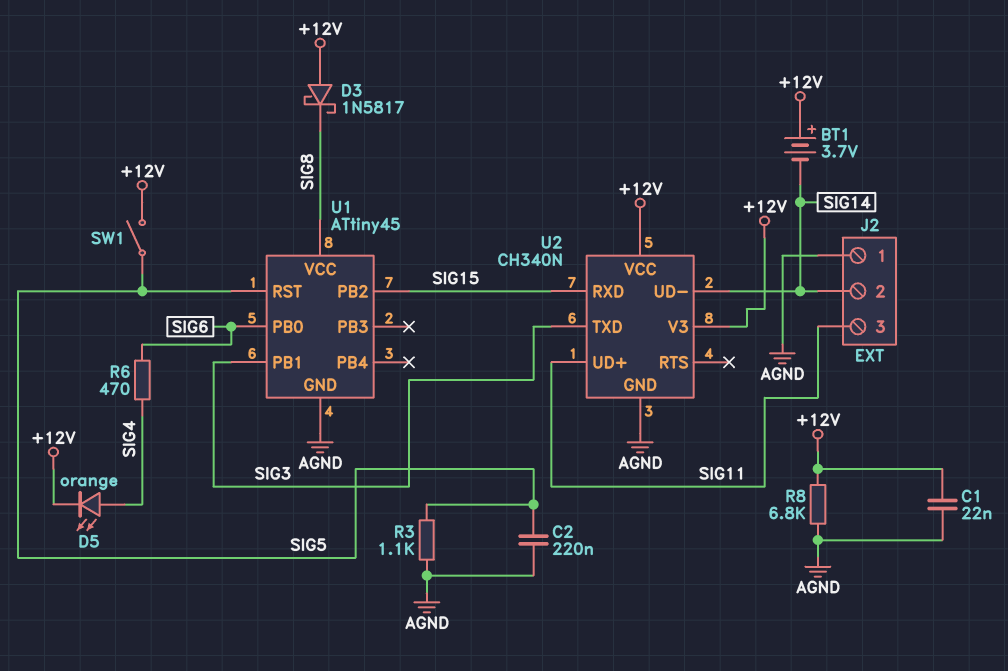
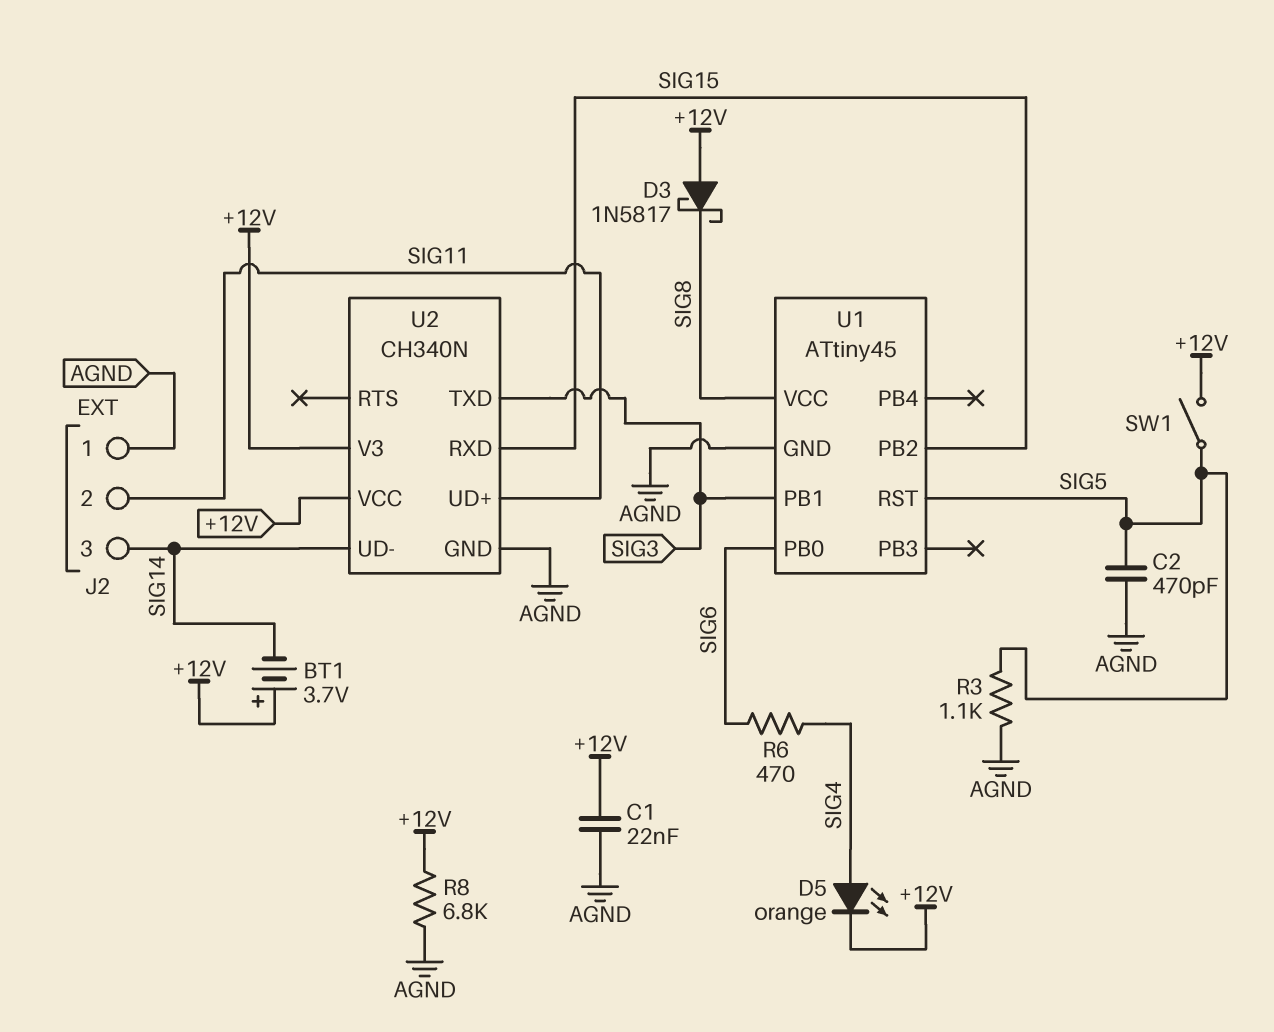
C2: 220nF (AGND, SIG5) -> 470pF (AGND, SIG5)
J2 pin 2: SIG14 -> SIG11
J2 pin 3: SIG11 -> SIG14

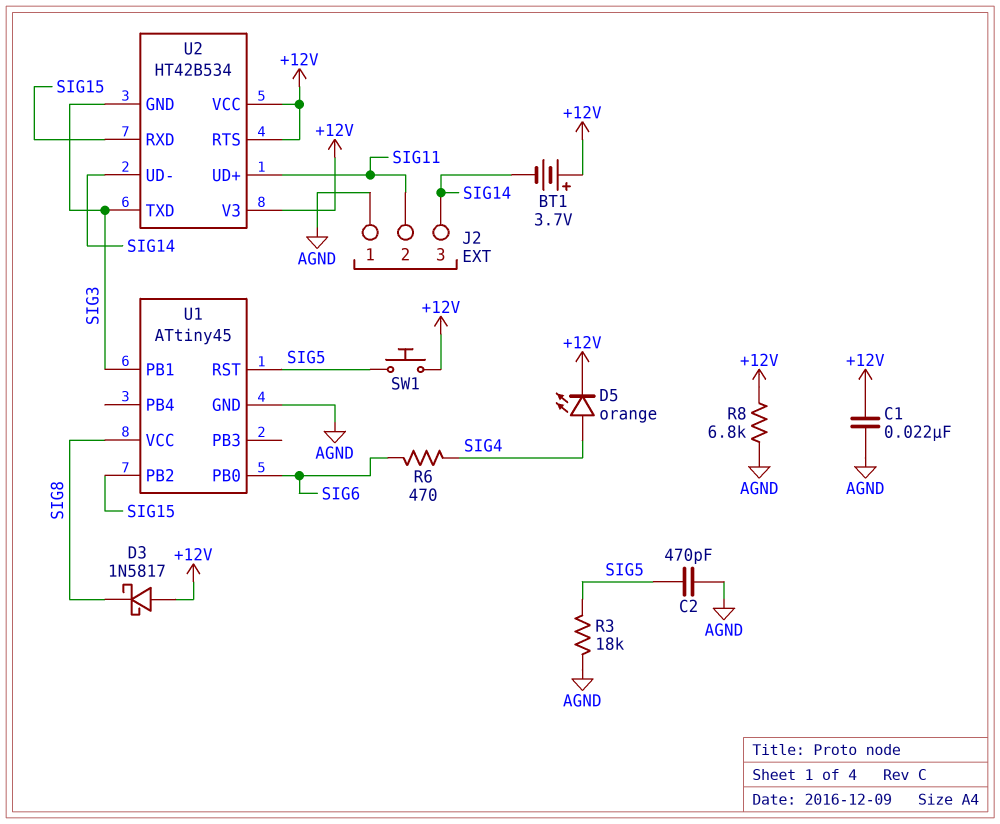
R3: 1.1k (AGND, SIG5) -> 18k (AGND, SIG5)
SW1: switch (+12V, SIG5) -> button (+12V, SIG5)
U2: CH340N -> HT42B534
U2 pin GND: AGND -> SIG3
U2 pin RTS: none -> +12V

